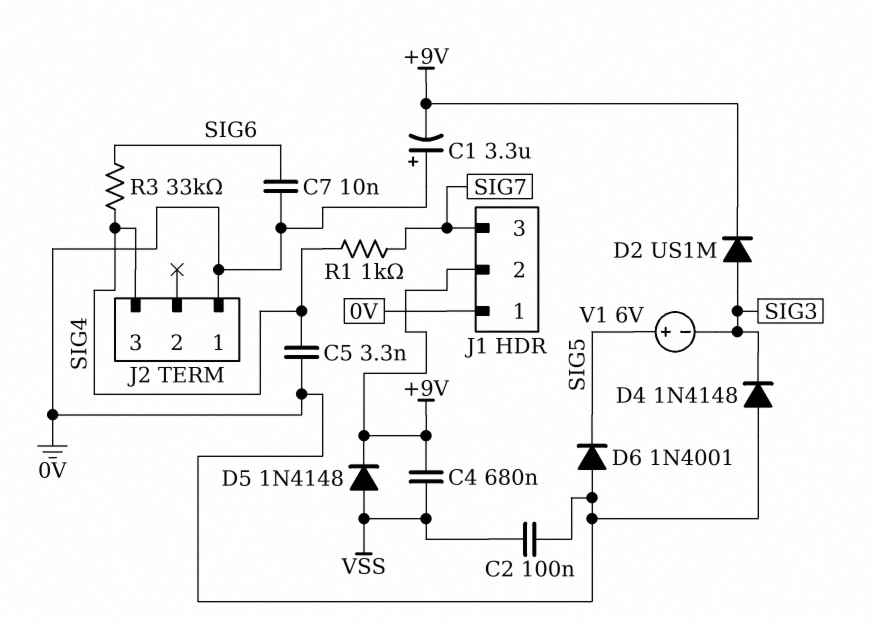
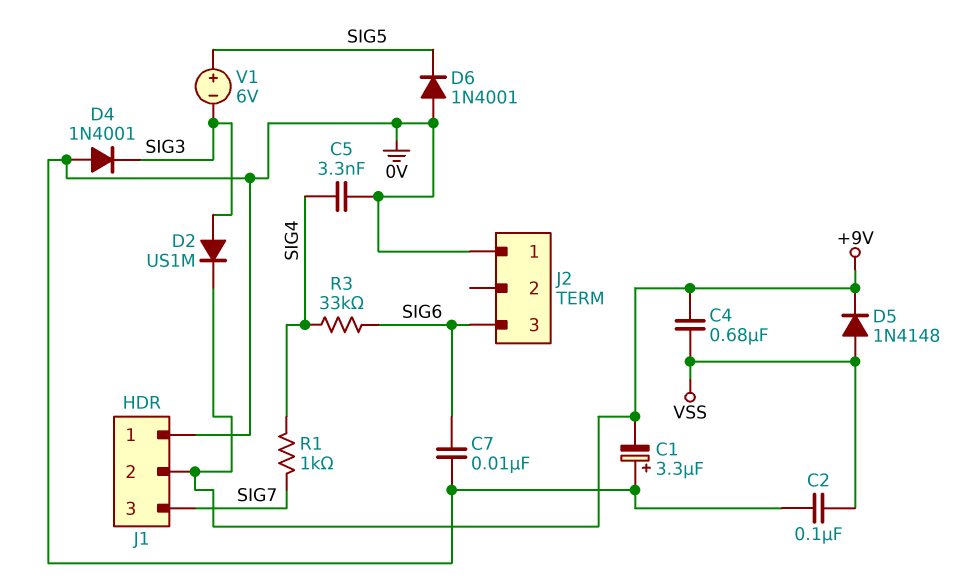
D4: diode 1N4148 (A 0V, K SIG3) -> diode 1N4001 (A 0V, K SIG3)
J2 pin 3: SIG4 -> SIG6

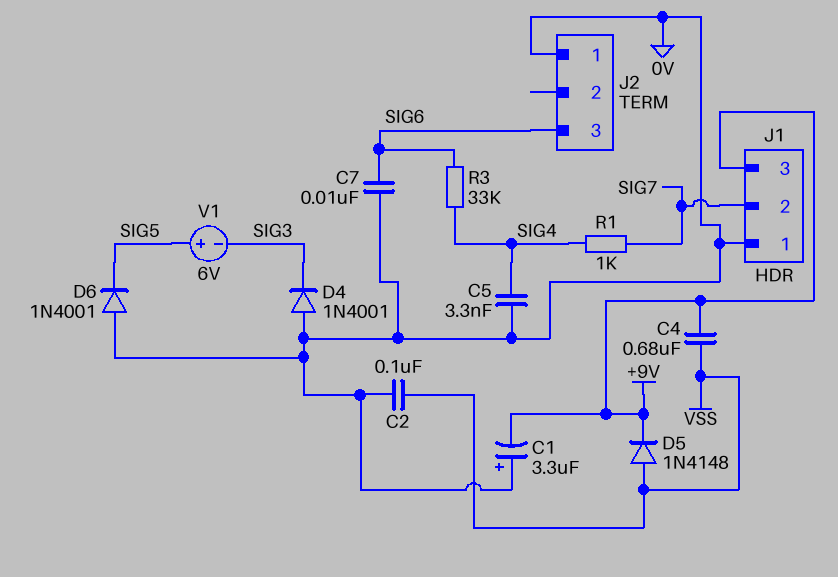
D2: diode US1M (A SIG3, K +9V) -> none
J1 pin 2: +9V -> SIG7
J1 pin 3: SIG7 -> +9V

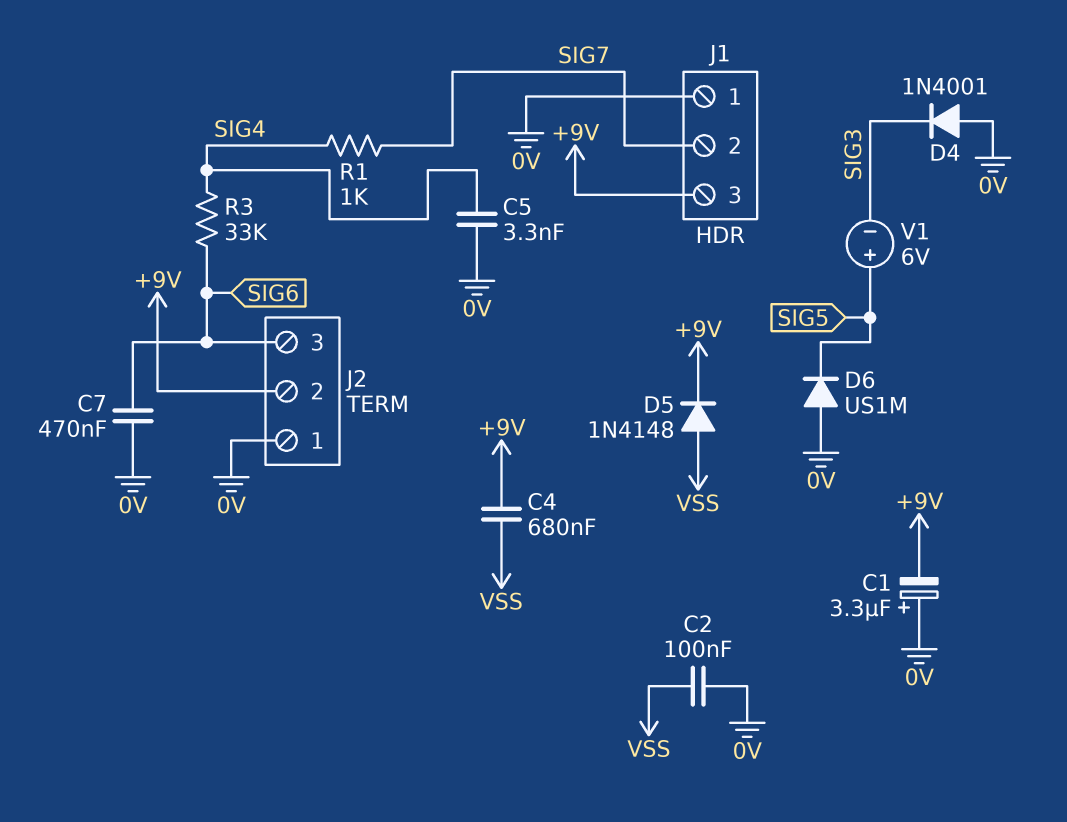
C7: 10nF (0V, SIG6) -> 470nF (0V, SIG6)
D6: diode 1N4001 (A 0V, K SIG5) -> diode US1M (A 0V, K SIG5)
J2 pin 2: none -> +9V

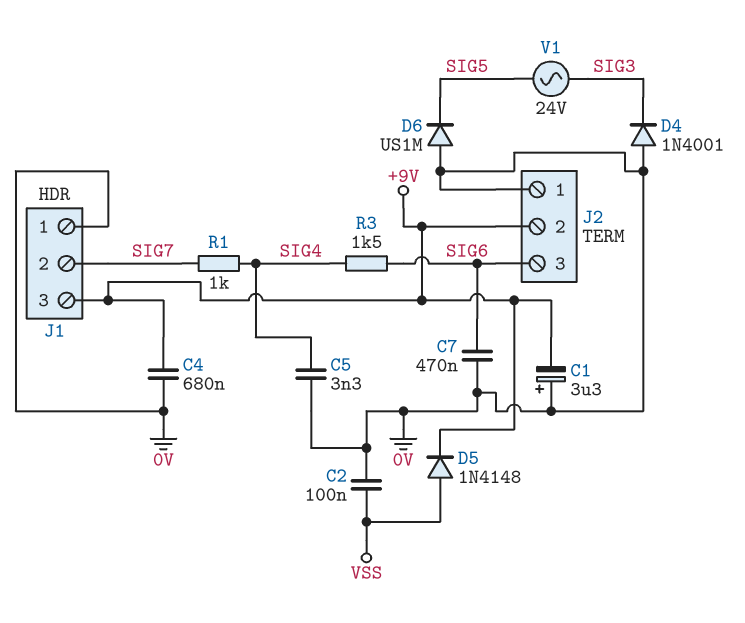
C4: 680nF (+9V, VSS) -> 680nF (+9V, 0V)
R3: 33k (SIG4, SIG6) -> 1.5k (SIG4, SIG6)
V1: 6V (plus SIG5, minus SIG3) -> AC 24V (SIG3, SIG5)

